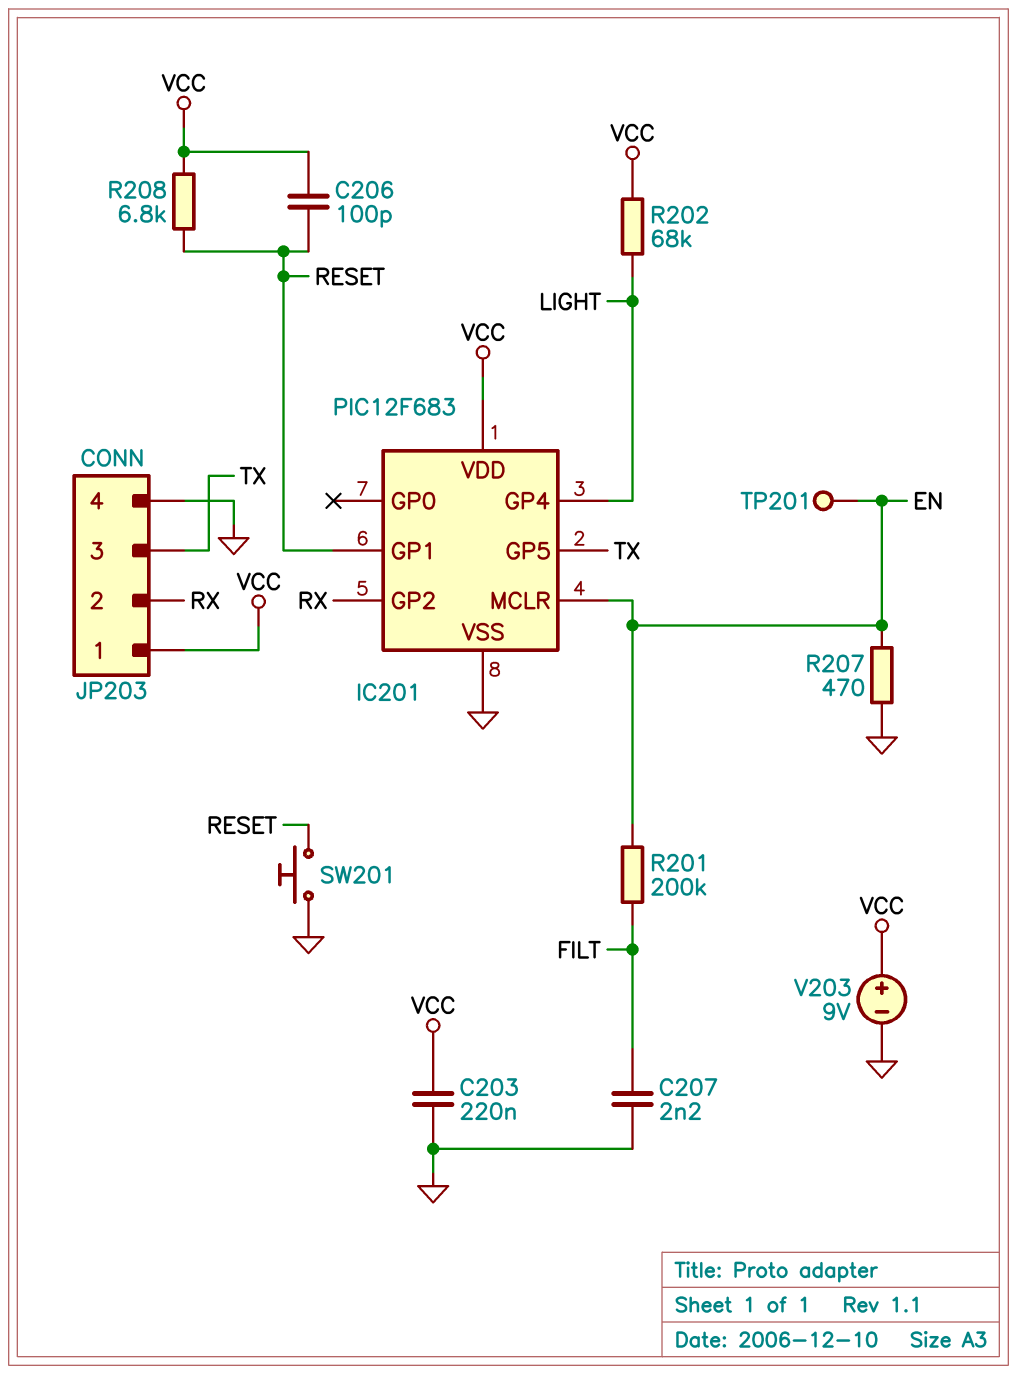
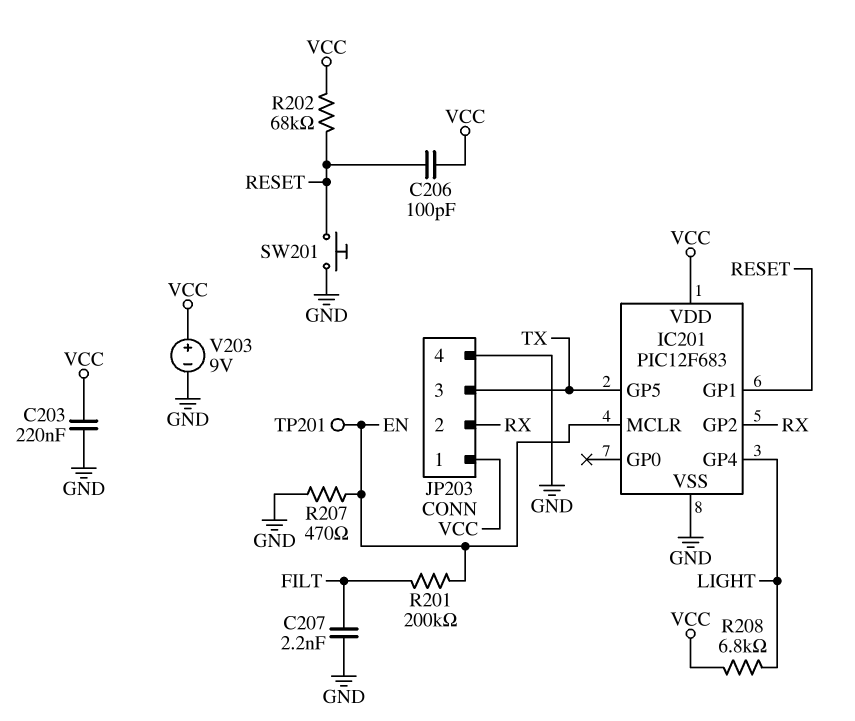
R202: 68k (LIGHT, VCC) -> 68k (RESET, VCC)
R208: 6.8k (RESET, VCC) -> 6.8k (LIGHT, VCC)

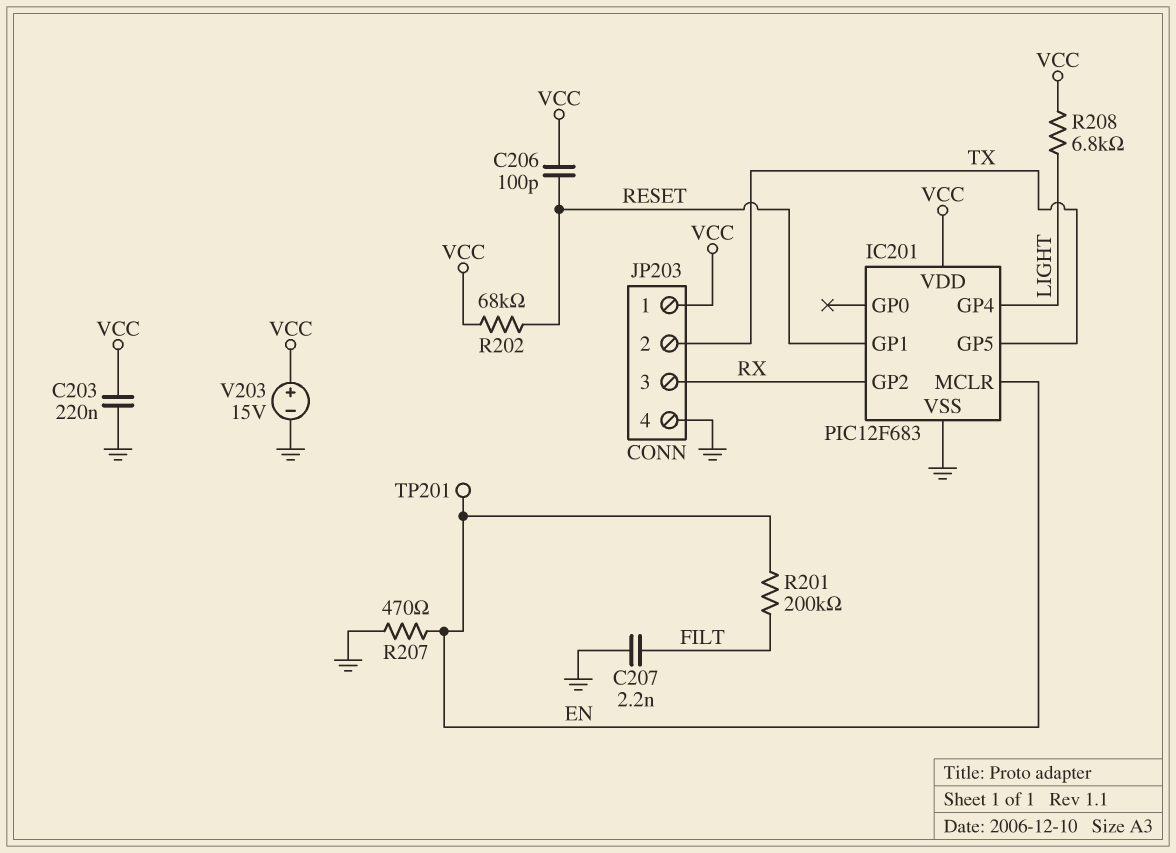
JP203 pin 2: RX -> TX
JP203 pin 3: TX -> RX
SW201: button (GND, RESET) -> none
V203: 9V (plus VCC, minus GND) -> 15V (plus VCC, minus GND)

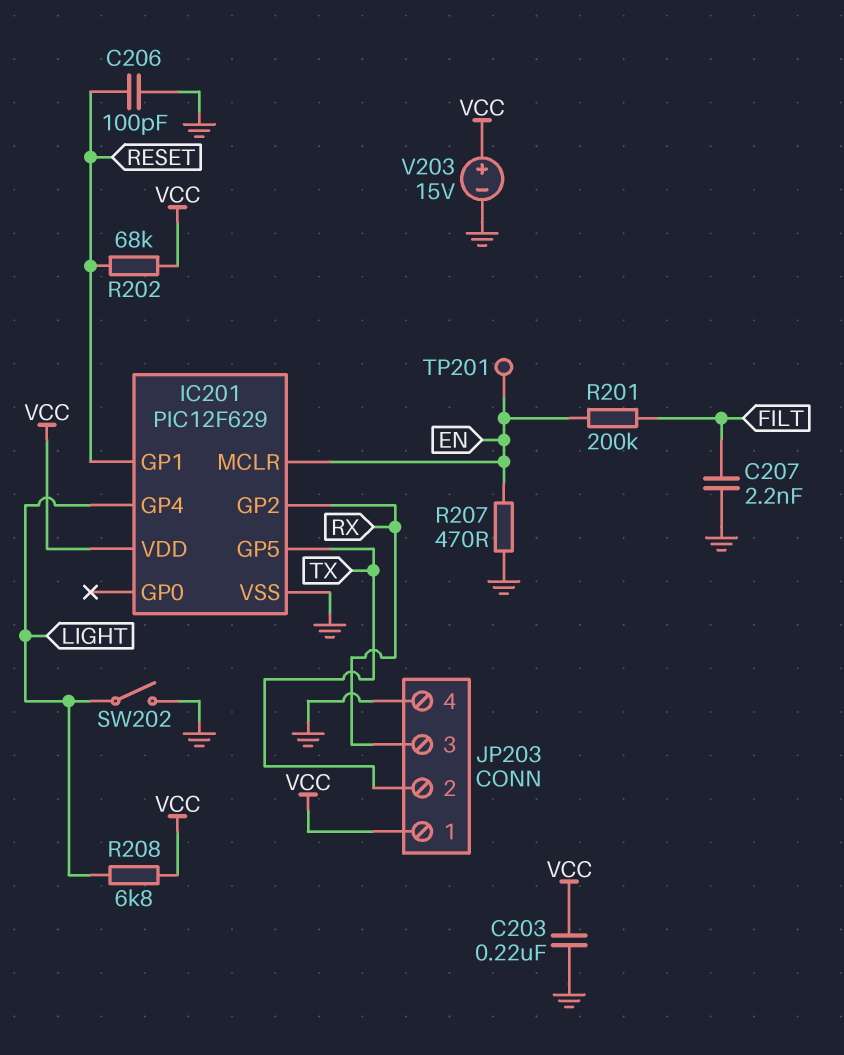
C206: 100pF (RESET, VCC) -> 100pF (GND, RESET)
IC201: PIC12F683 -> PIC12F629
SW202: none -> switch (GND, LIGHT)

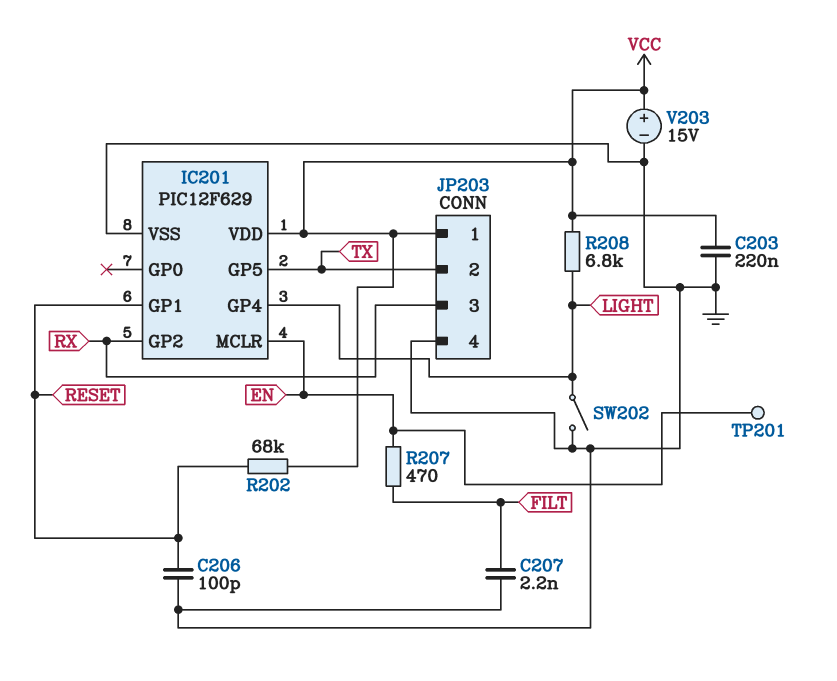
R201: 200k (EN, FILT) -> none
R207: 470 (EN, GND) -> 470 (EN, FILT)

